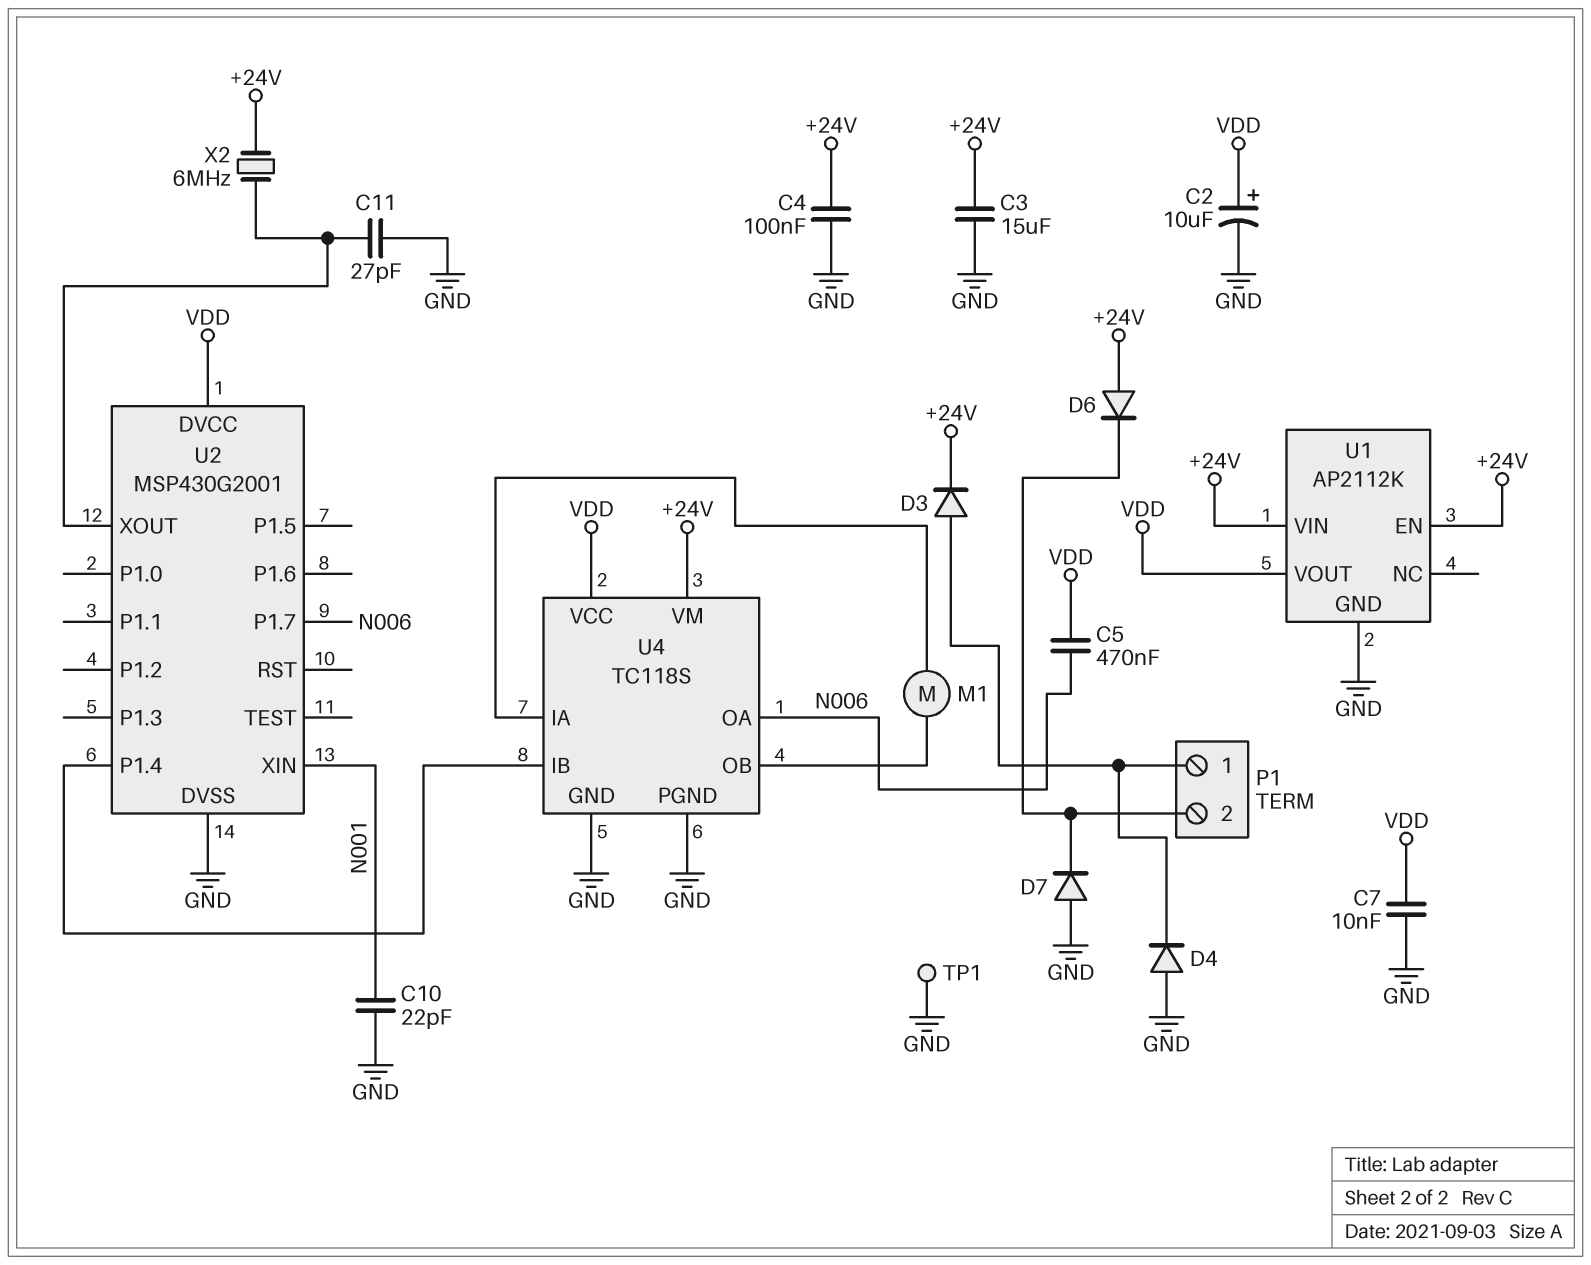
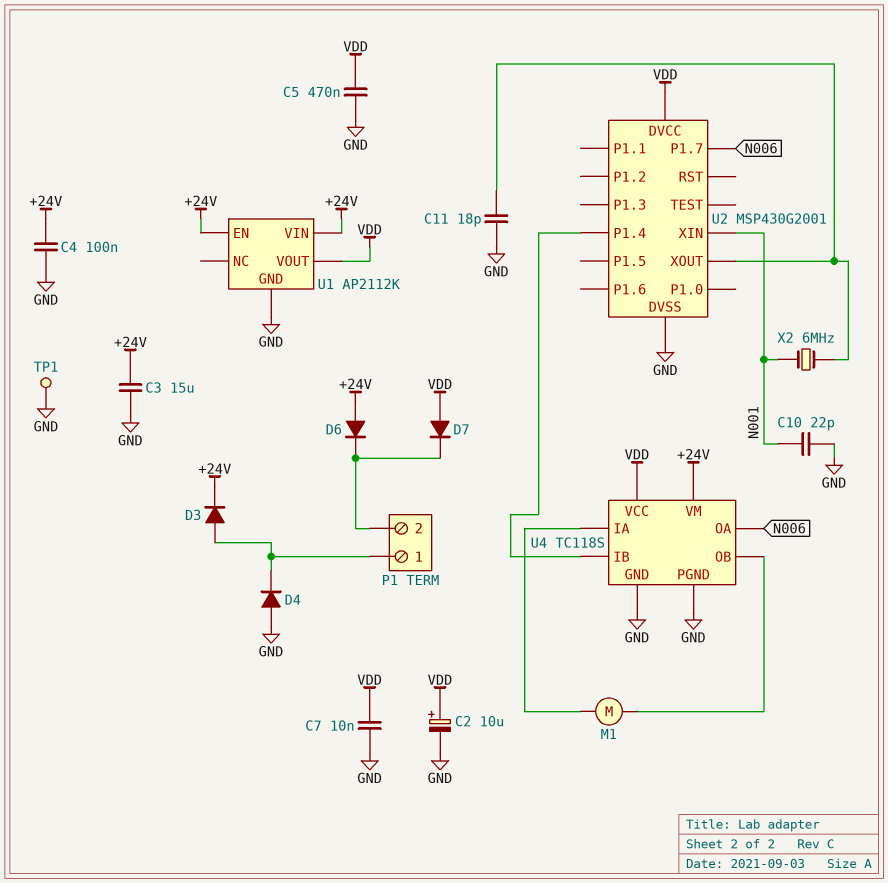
C5: 470nF (N006, VDD) -> 470nF (GND, VDD)
C11: 27pF (GND, U2/XOUT) -> 18pF (GND, U2/XOUT)
D7: diode (A GND, K P1/2) -> diode (A VDD, K P1/2)
X2: 6MHz (+24V, U2/XOUT) -> 6MHz (N001, U2/XOUT)

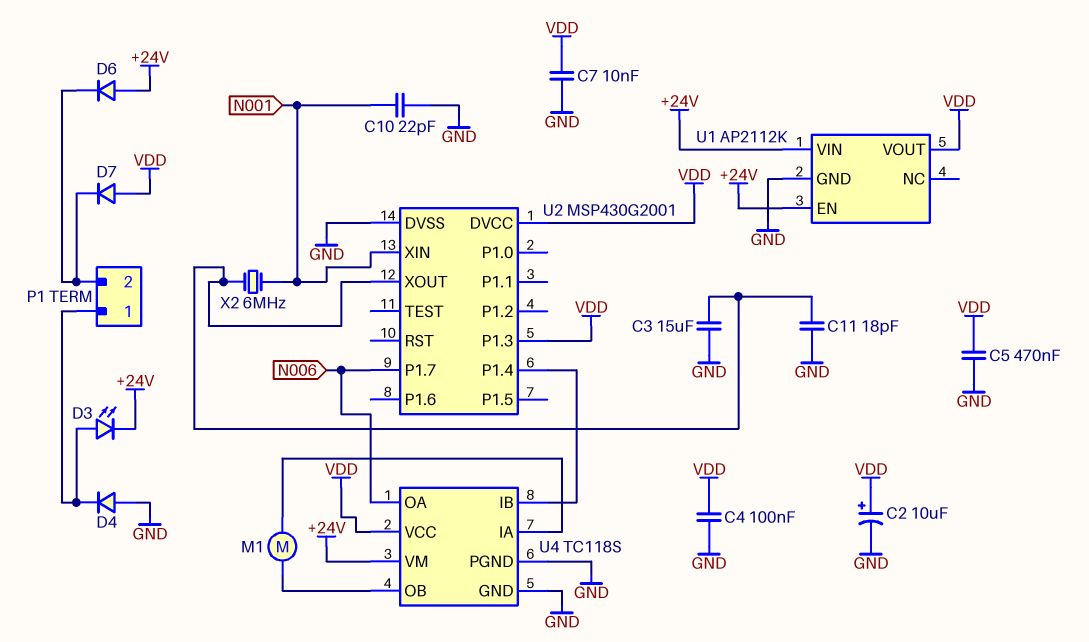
C3: 15uF (+24V, GND) -> 15uF (GND, U2/XOUT)
C4: 100nF (+24V, GND) -> 100nF (GND, VDD)
D3: diode (A P1/1, K +24V) -> LED (A P1/1, K +24V)
TP1: test point (GND) -> none
U2 pin P1.3: none -> VDD

